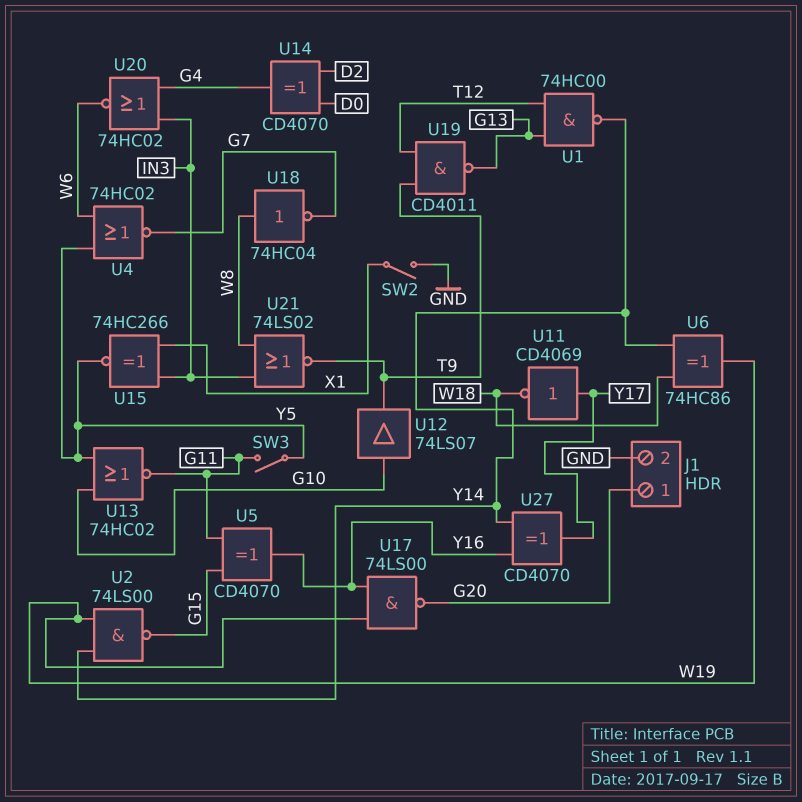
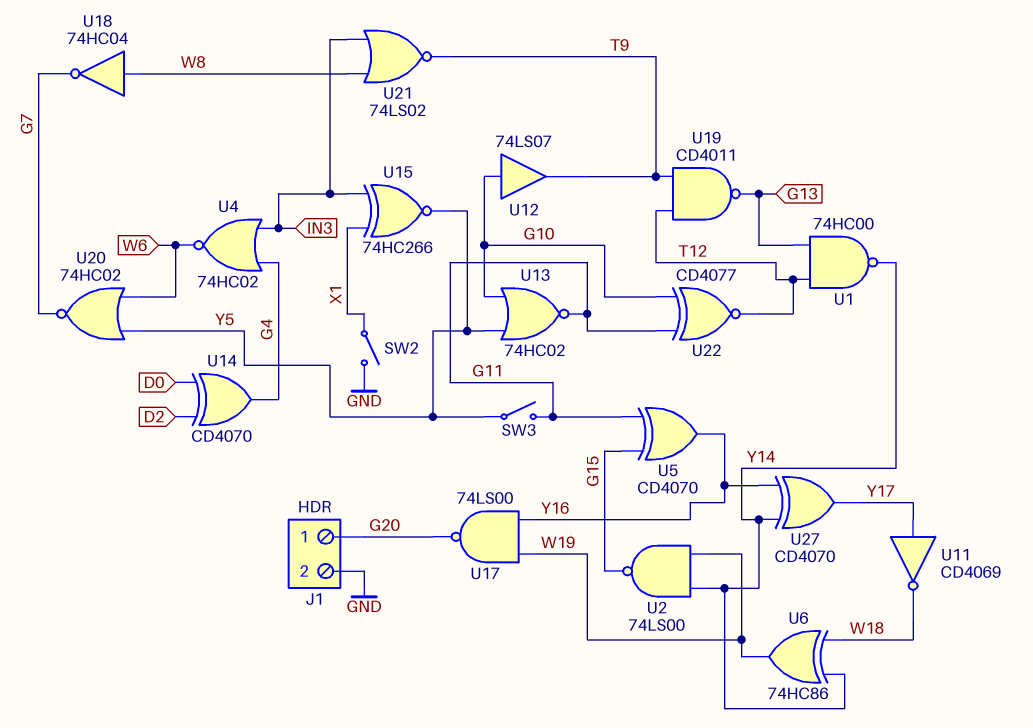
U4: NOR 74HC02 (in W6, in Y5, out G7) -> NOR 74HC02 (in G4, in IN3, out W6)
U20: NOR 74HC02 (in G4, in IN3, out W6) -> NOR 74HC02 (in W6, in Y5, out G7)
U22: none -> XNOR CD4077 (in G10, in G11, out T12)

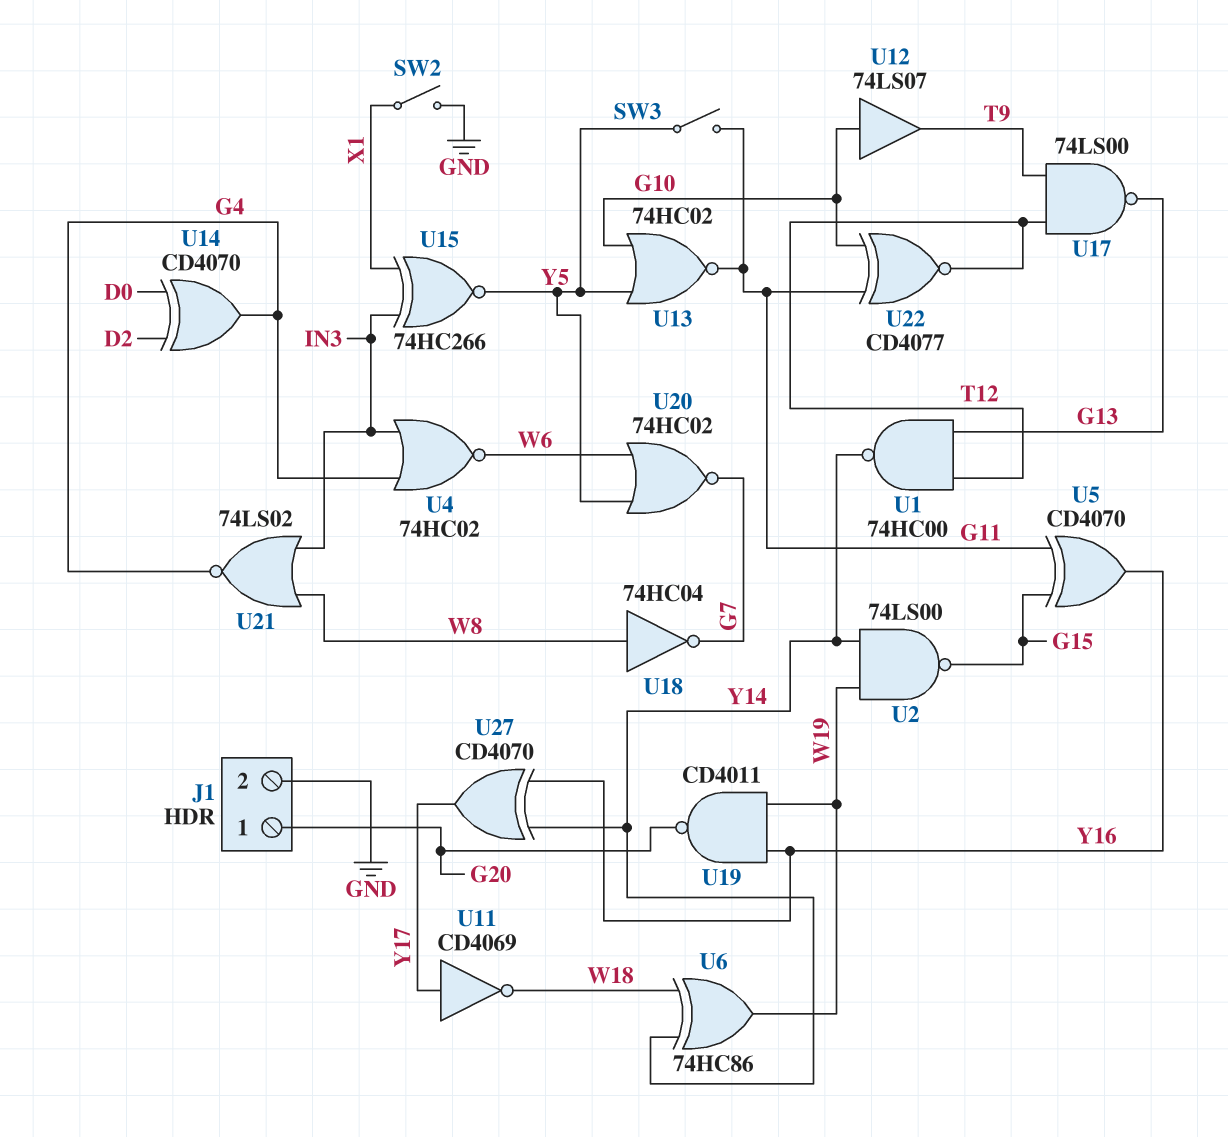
U17: NAND 74LS00 (in W19, in Y16, out G20) -> NAND 74LS00 (in T9, in T12, out G13)
U19: NAND CD4011 (in T9, in T12, out G13) -> NAND CD4011 (in W19, in Y16, out G20)
U21: NOR 74LS02 (in IN3, in W8, out T9) -> NOR 74LS02 (in IN3, in W8, out G4)

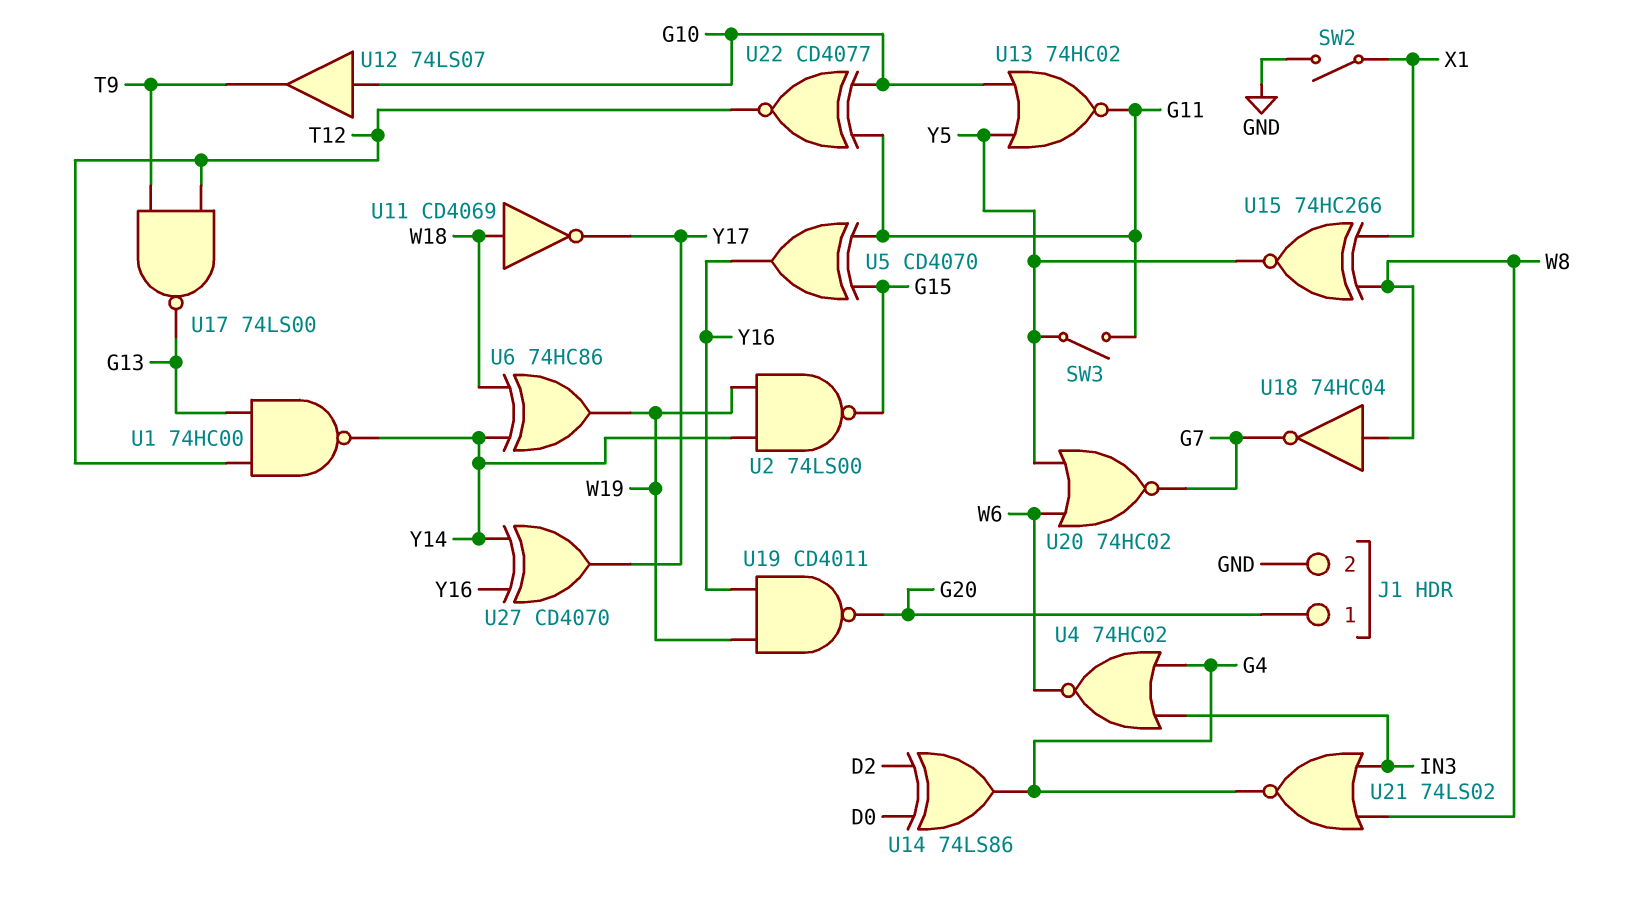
U11: NOT CD4069 (in Y17, out W18) -> NOT CD4069 (in W18, out Y17)
U14: XOR CD4070 (in D0, in D2, out G4) -> XOR 74LS86 (in D0, in D2, out G4)
U15: XNOR 74HC266 (in IN3, in X1, out Y5) -> XNOR 74HC266 (in W8, in X1, out Y5)

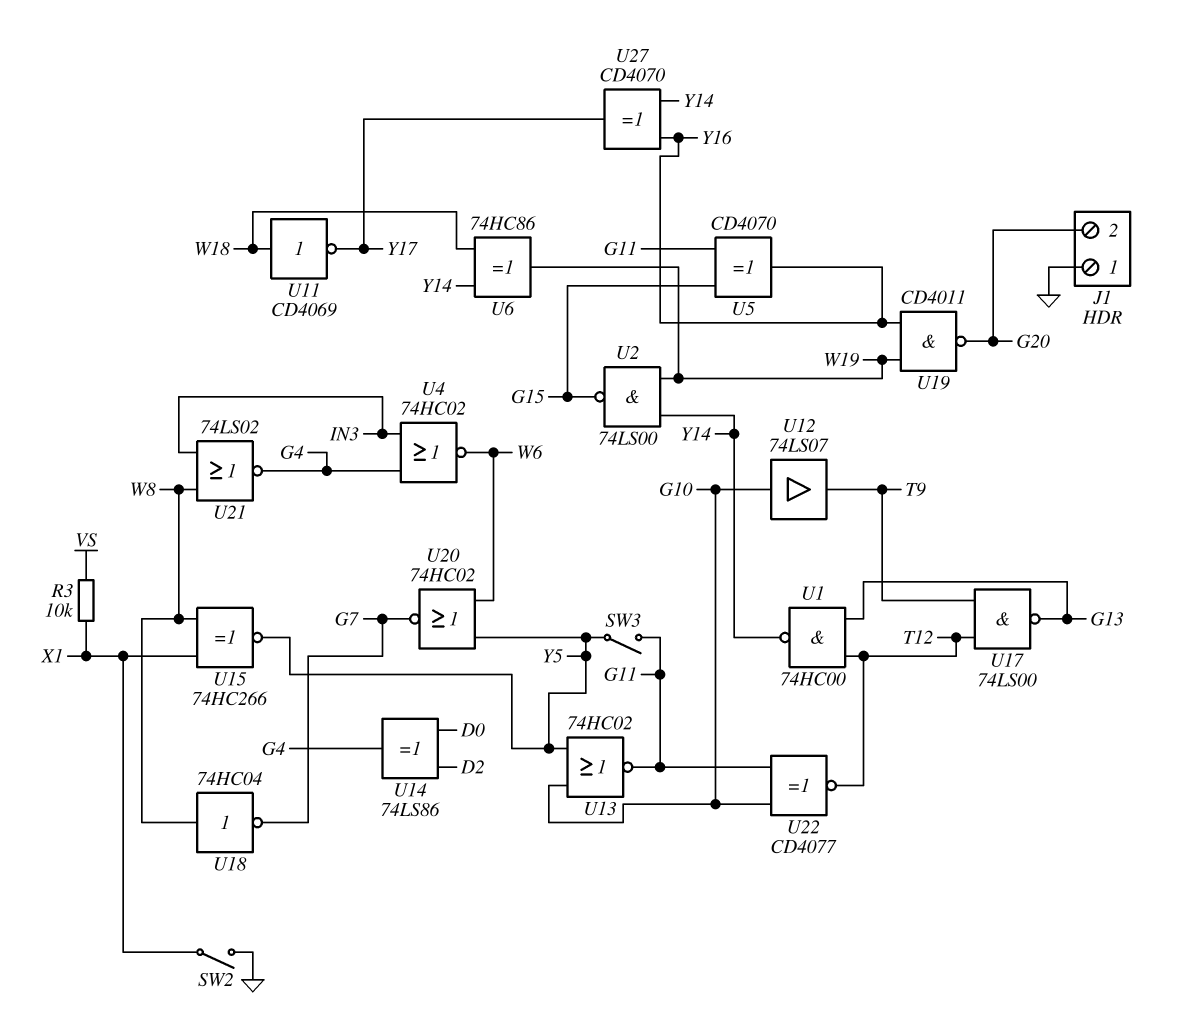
J1 pin 1: G20 -> GND
J1 pin 2: GND -> G20
R3: none -> 10k (VS, X1)

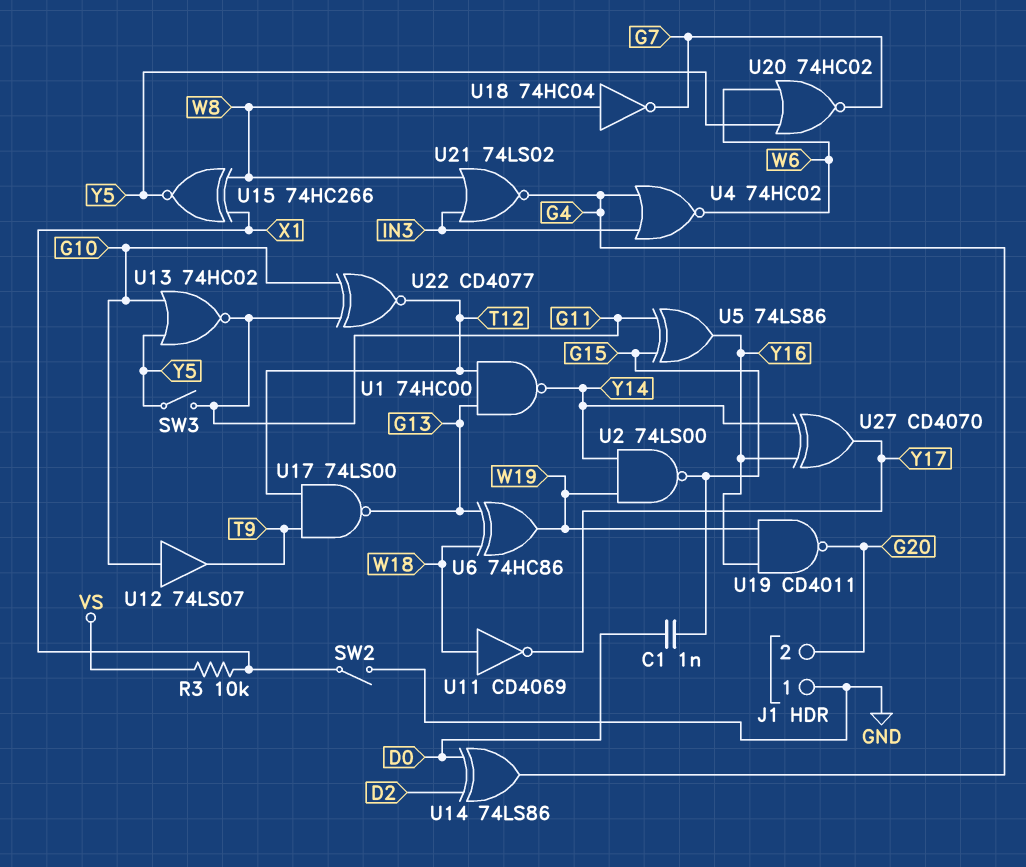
C1: none -> 1nF (D0, G15)
U5: XOR CD4070 (in G11, in G15, out Y16) -> XOR 74LS86 (in G11, in G15, out Y16)
U6: XOR 74HC86 (in W18, in Y14, out W19) -> XOR 74HC86 (in G13, in W18, out W19)

